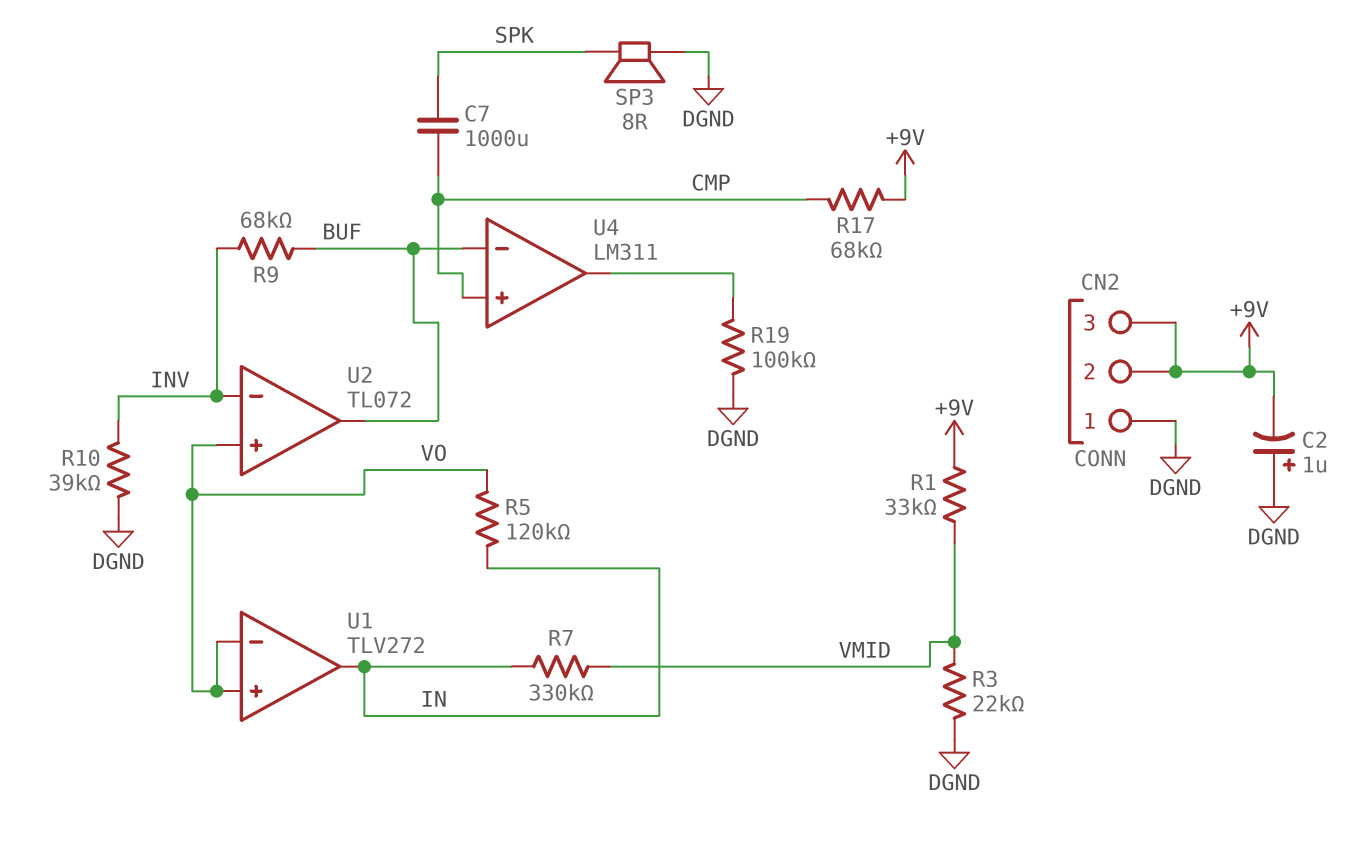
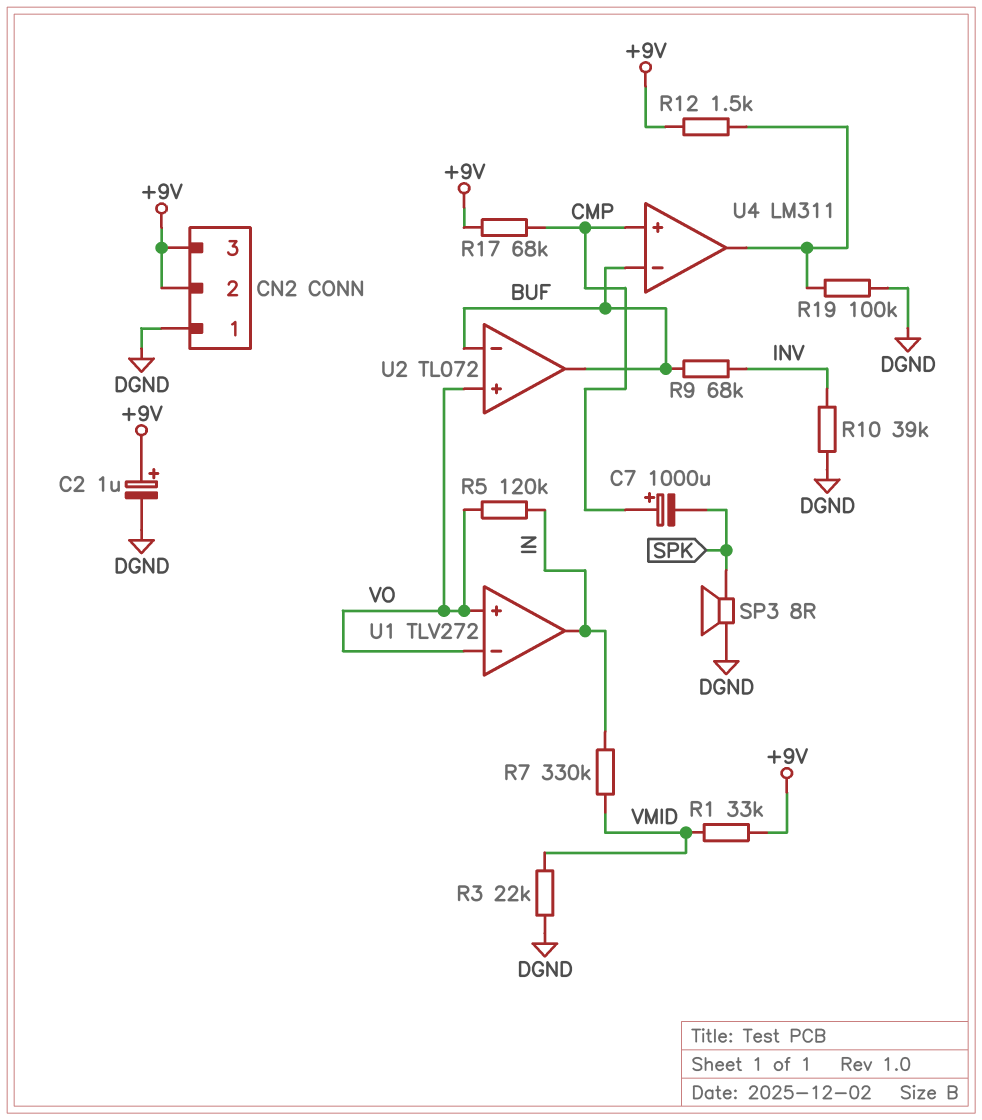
C2: 1uF (plus DGND, minus +9V) -> 1uF (plus +9V, minus DGND)
C7: 1000uF (CMP, SPK) -> 1000uF (plus CMP, minus SPK)
R12: none -> 1.5k (+9V, U4/out)
U2 pin in-: INV -> BUF

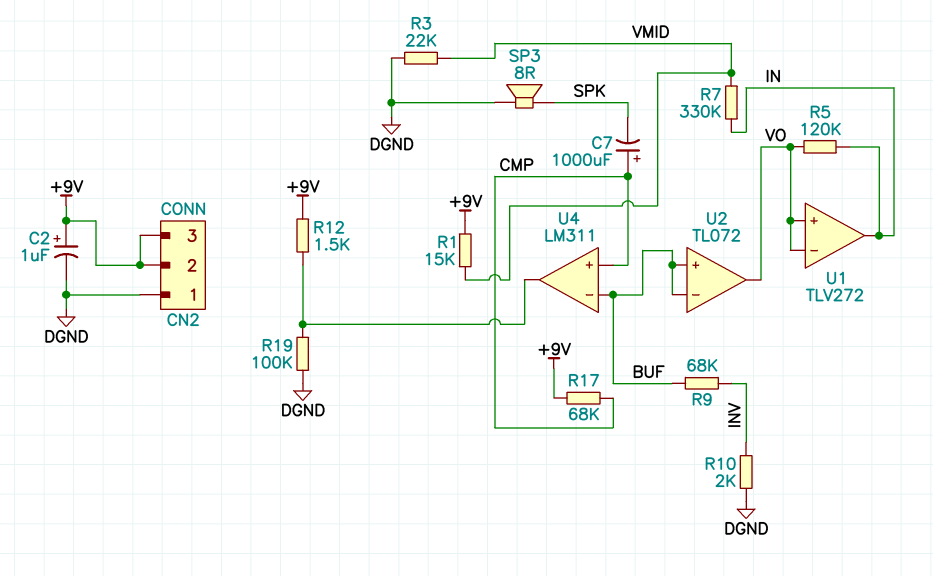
R1: 33k (+9V, VMID) -> 15k (+9V, VMID)
R10: 39k (DGND, INV) -> 2k (DGND, INV)
U2 pin in+: VO -> BUF
U2 pin out: BUF -> VO

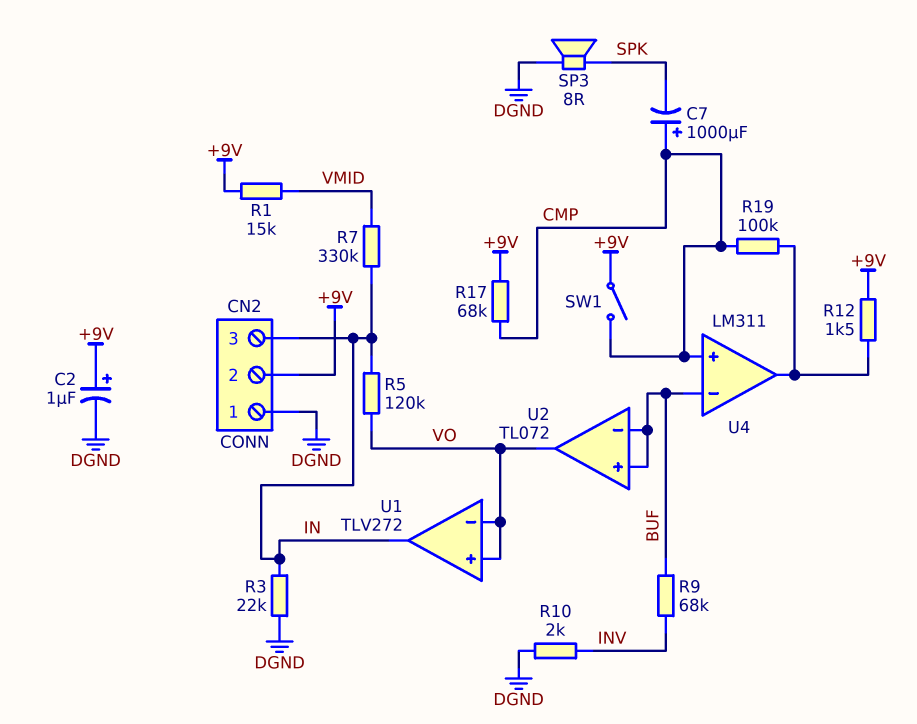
CN2 pin 3: +9V -> IN
R3: 22k (DGND, VMID) -> 22k (DGND, IN)
R19: 100k (DGND, U4/out) -> 100k (CMP, U4/out)
SW1: none -> switch (+9V, CMP)

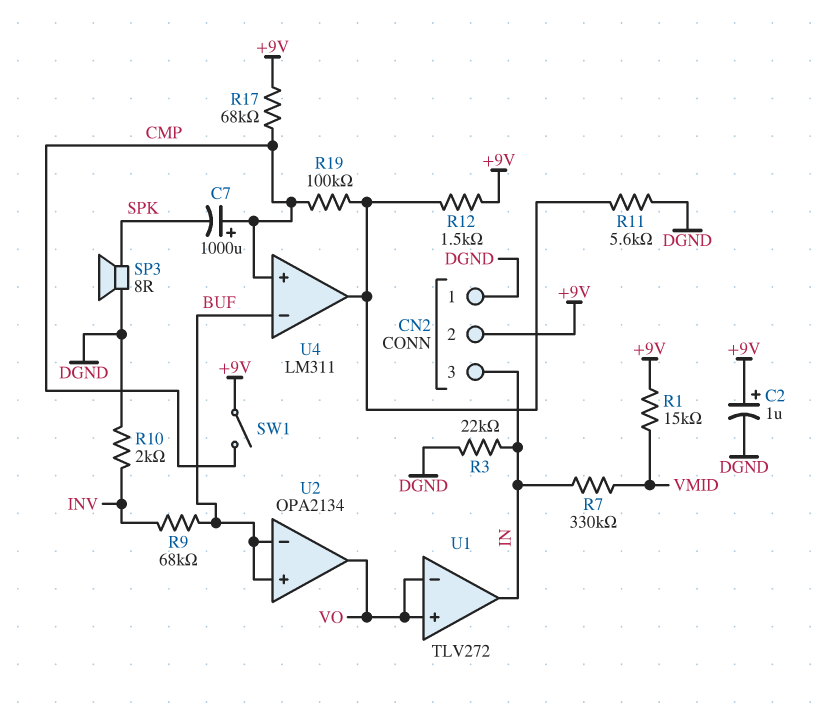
R5: 120k (IN, VO) -> none
R11: none -> 5.6k (DGND, U4/out)
U2: TL072 -> OPA2134

